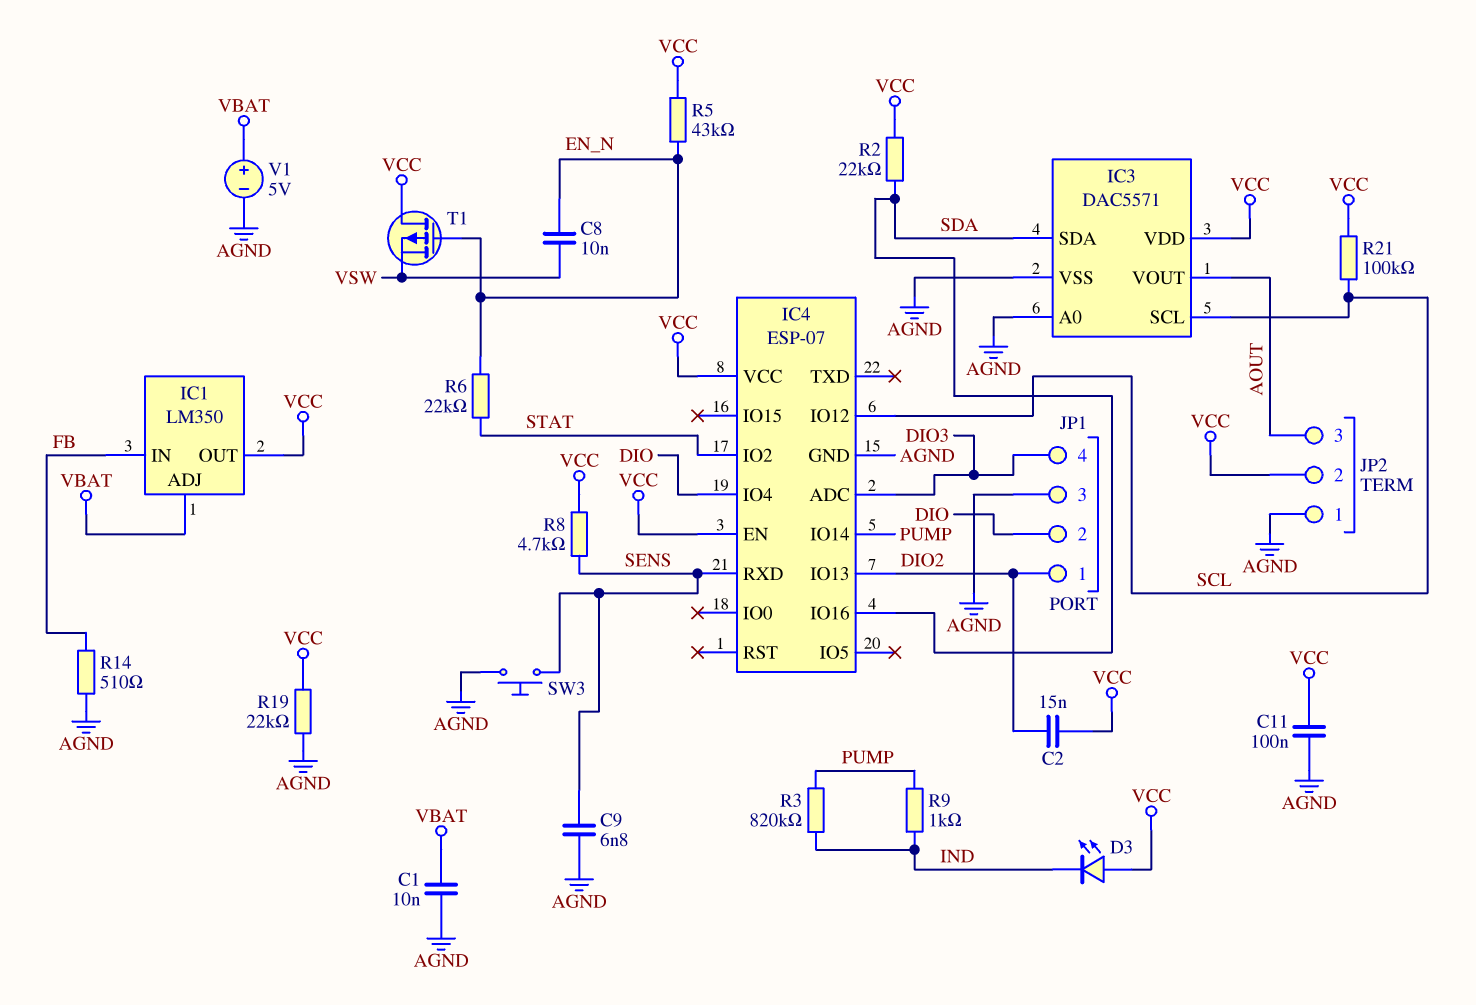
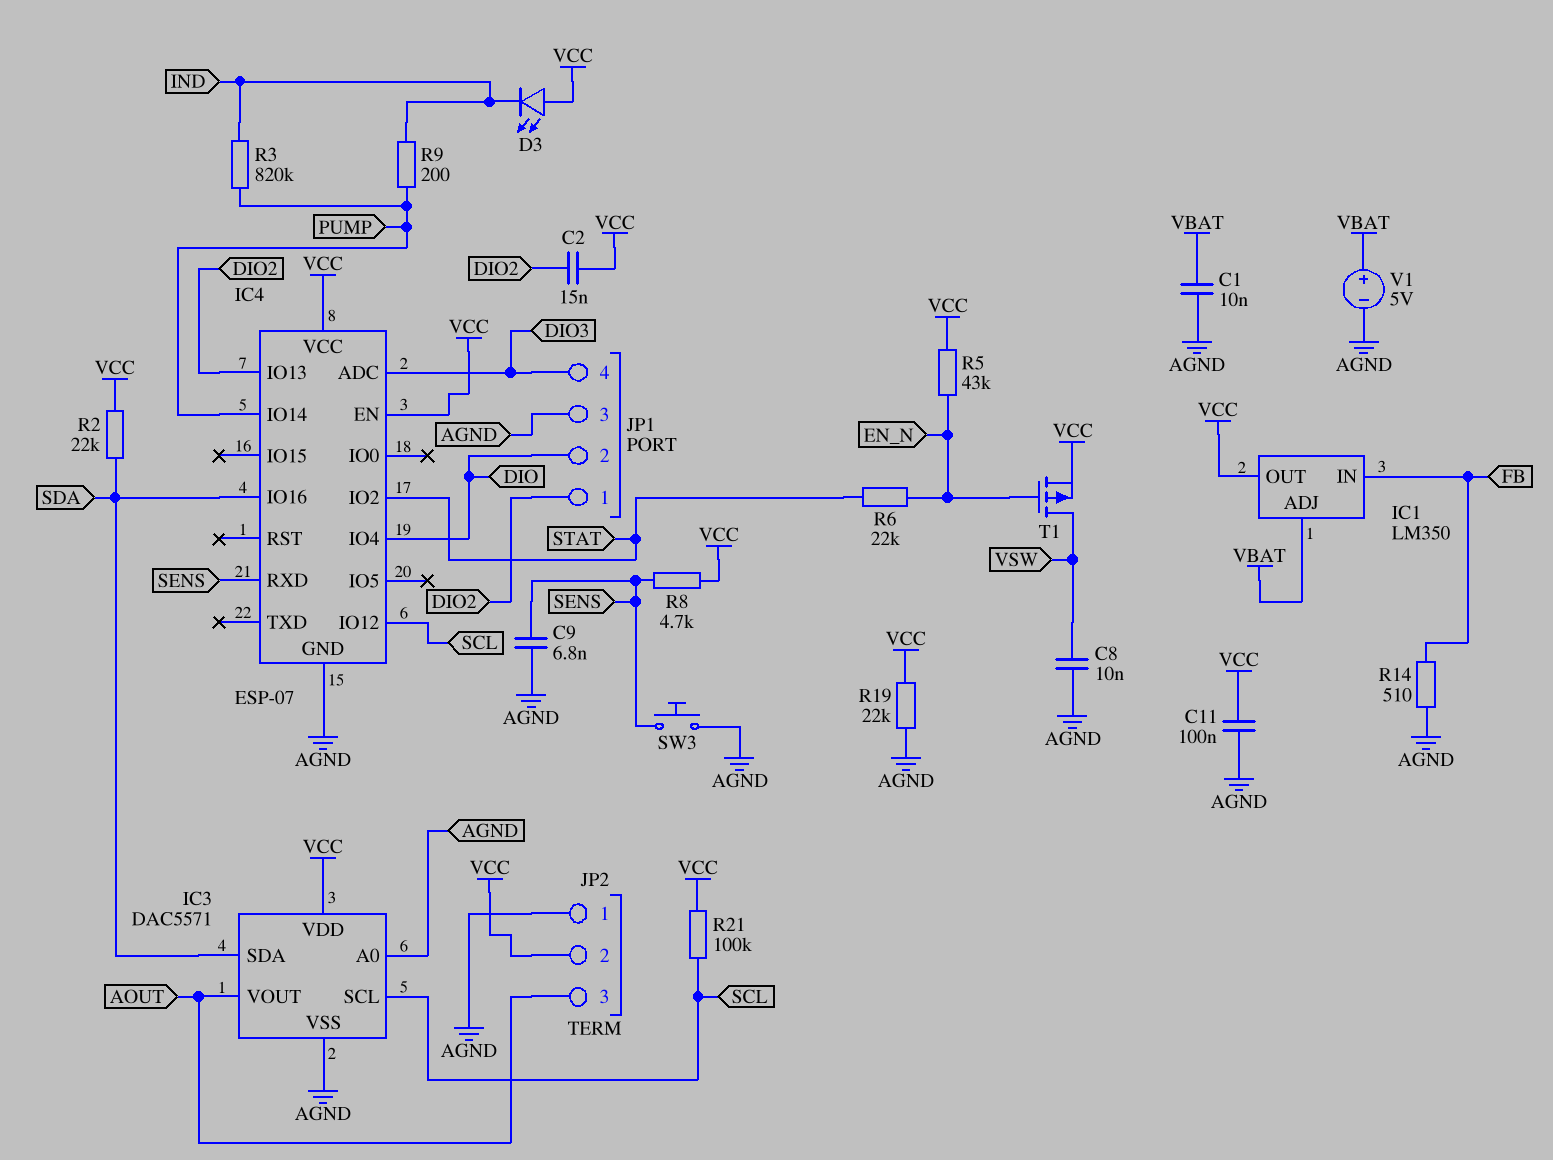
C8: 10nF (EN_N, VSW) -> 10nF (AGND, VSW)
R9: 1k (IND, PUMP) -> 200 (IND, PUMP)
T1: PMOS (G EN_N, D VCC, S VSW) -> PMOS (G EN_N, D VSW, S VCC)

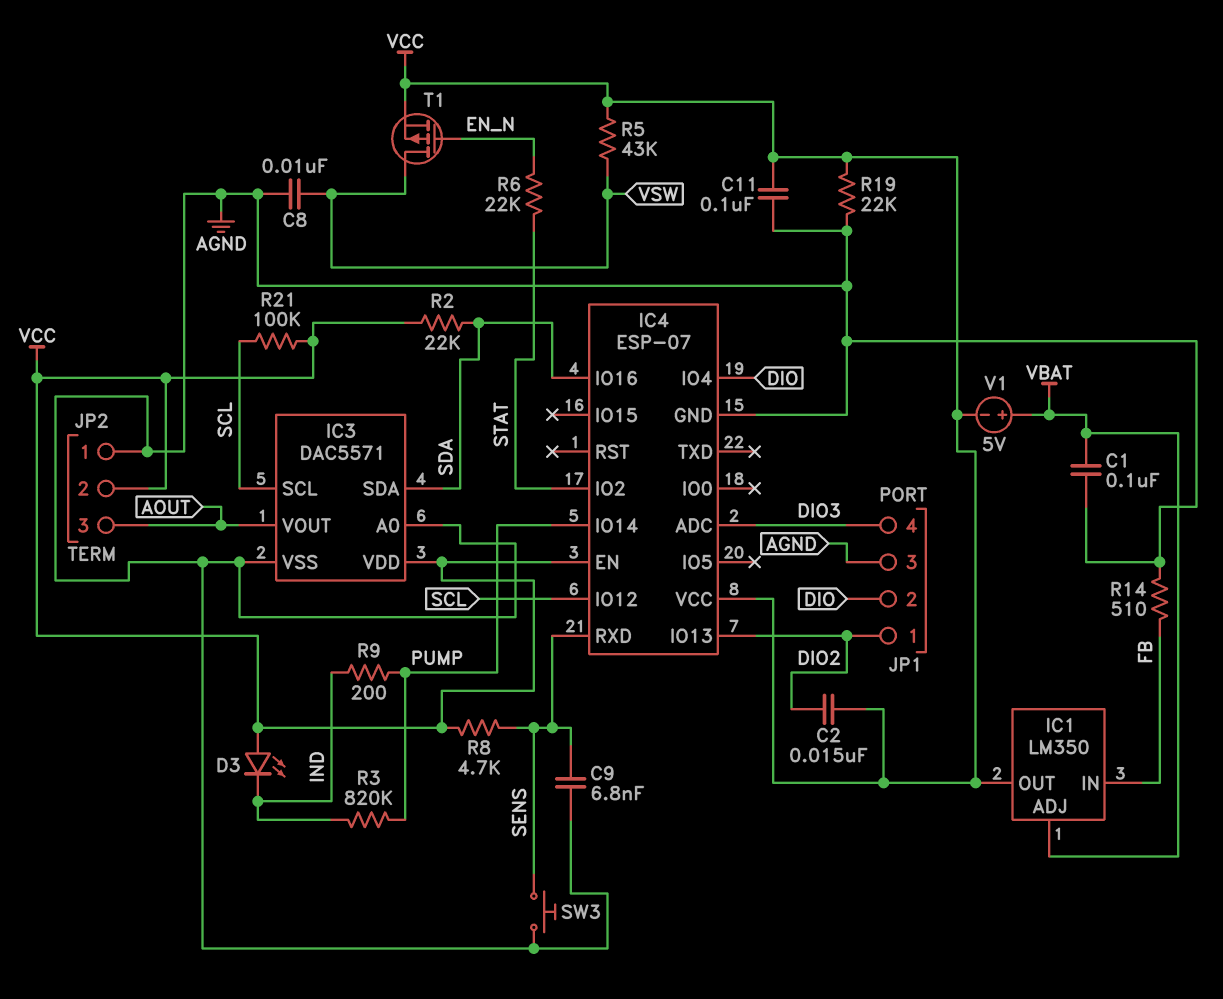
C1: 10nF (AGND, VBAT) -> 100nF (AGND, VBAT)
R5: 43k (EN_N, VCC) -> 43k (VCC, VSW)
V1: 5V (plus VBAT, minus AGND) -> 5V (plus VBAT, minus VCC)

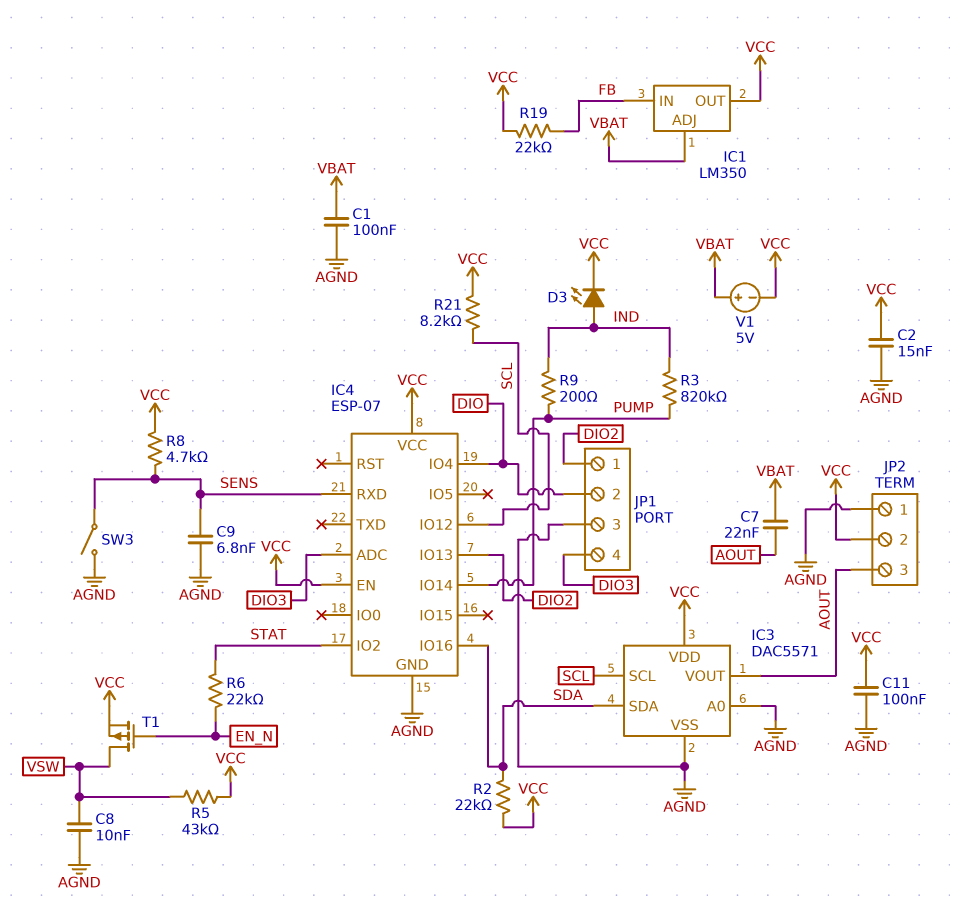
C2: 15nF (DIO2, VCC) -> 15nF (AGND, VCC)
C7: none -> 22nF (AOUT, VBAT)
D3: LED (A VCC, K IND) -> LED (A IND, K VCC)
R14: 510 (AGND, FB) -> none
R19: 22k (AGND, VCC) -> 22k (FB, VCC)
R21: 100k (SCL, VCC) -> 8.2k (SCL, VCC)
SW3: button (AGND, SENS) -> switch (AGND, SENS)

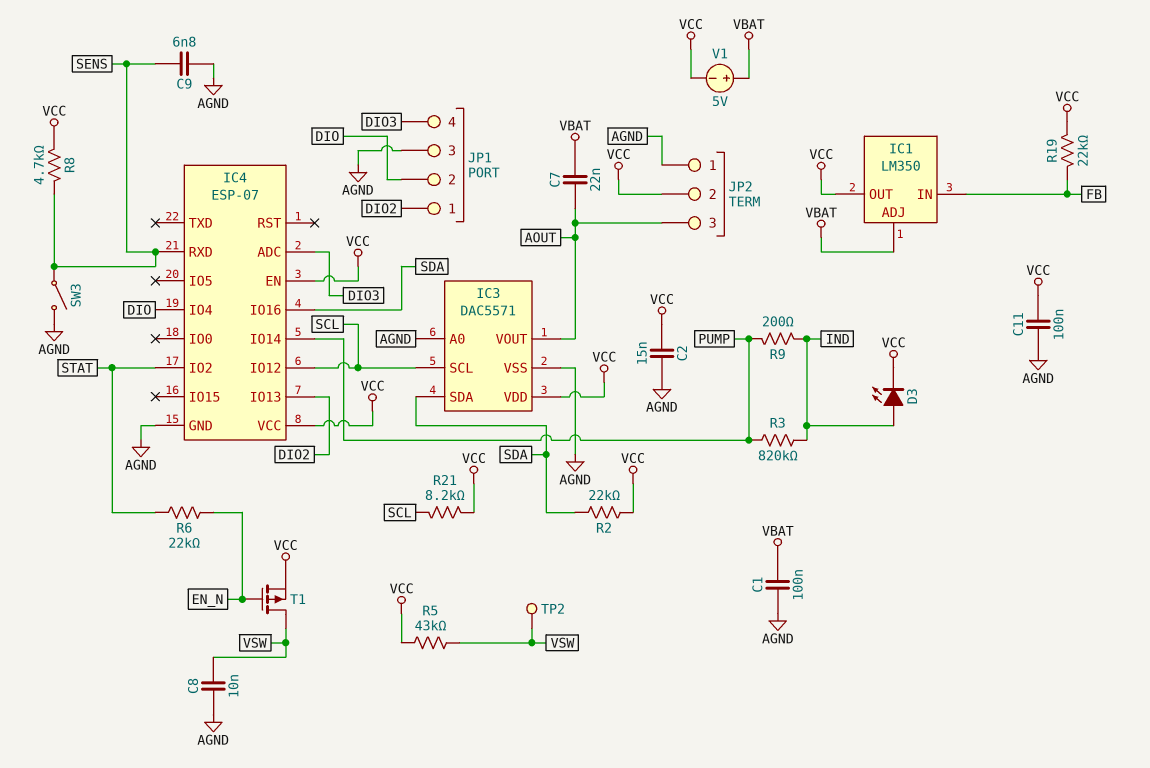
TP2: none -> test point (VSW)

